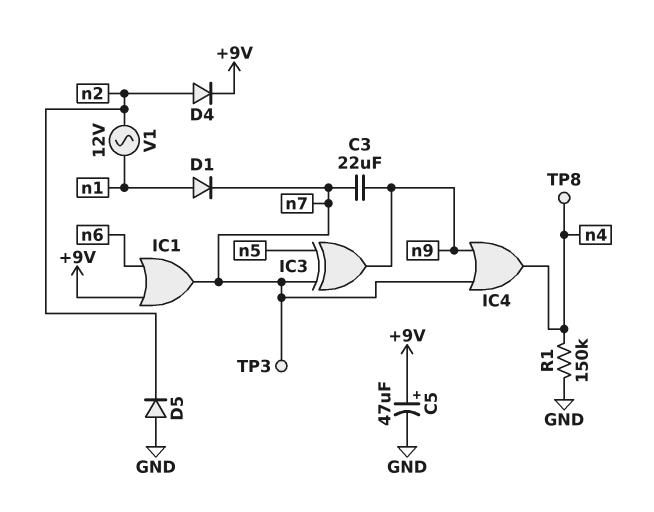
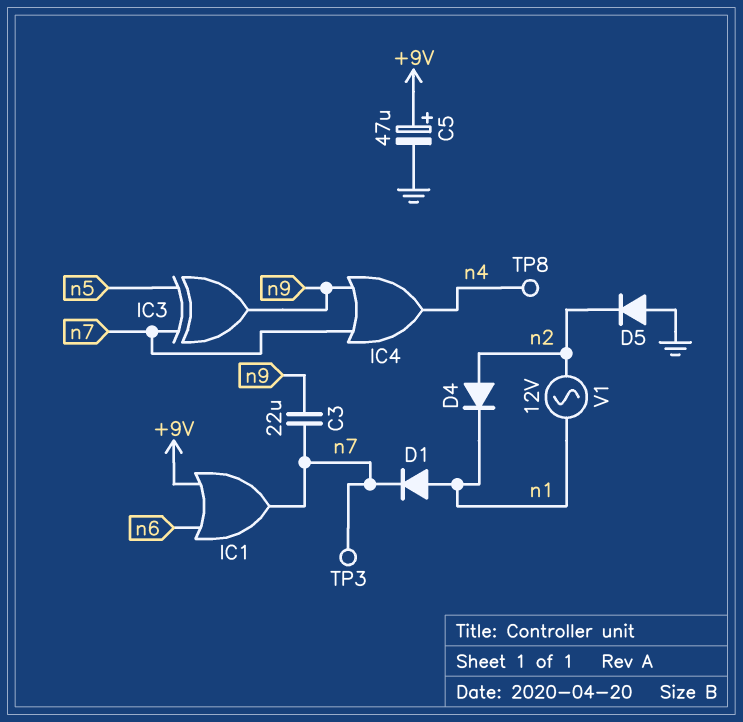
D4: diode (A n2, K +9V) -> diode (A n2, K n1)
R1: 150k (GND, n4) -> none

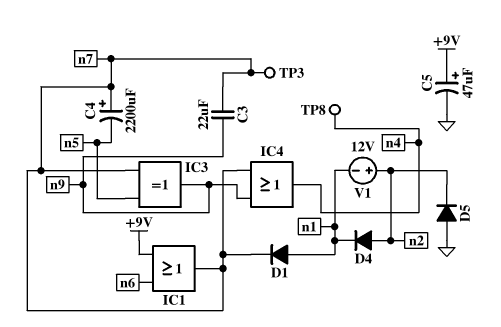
C4: none -> 2200uF (plus n7, minus n5)
V1: AC 12V (n1, n2) -> 12V (plus n2, minus n1)

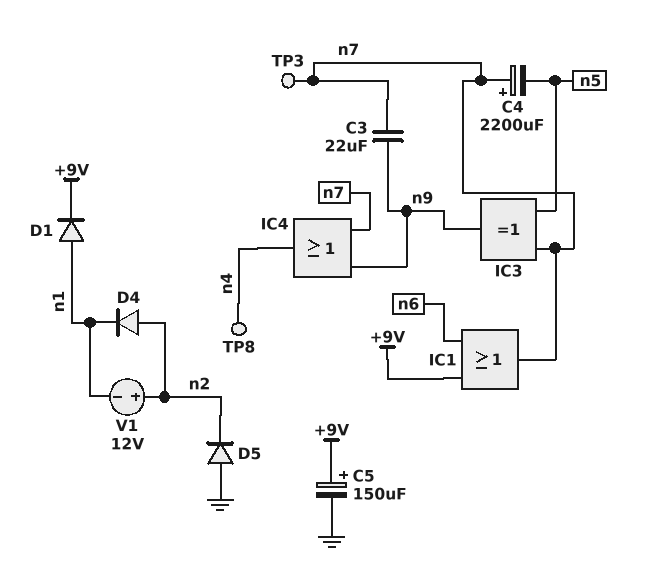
C5: 47uF (plus +9V, minus GND) -> 150uF (plus +9V, minus GND)
D1: diode (A n1, K n7) -> diode (A n1, K +9V)

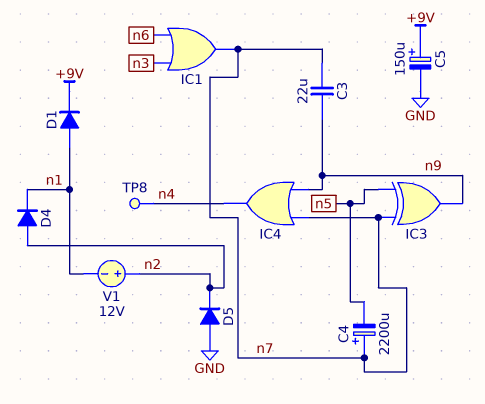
IC1: OR (in +9V, in n6, out n7) -> OR (in n3, in n6, out n7)
TP3: test point (n7) -> none

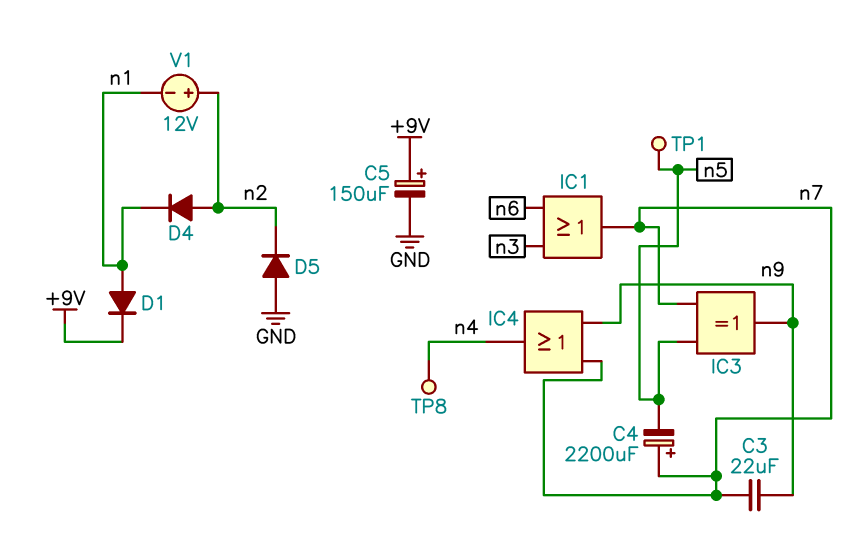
TP1: none -> test point (n5)

